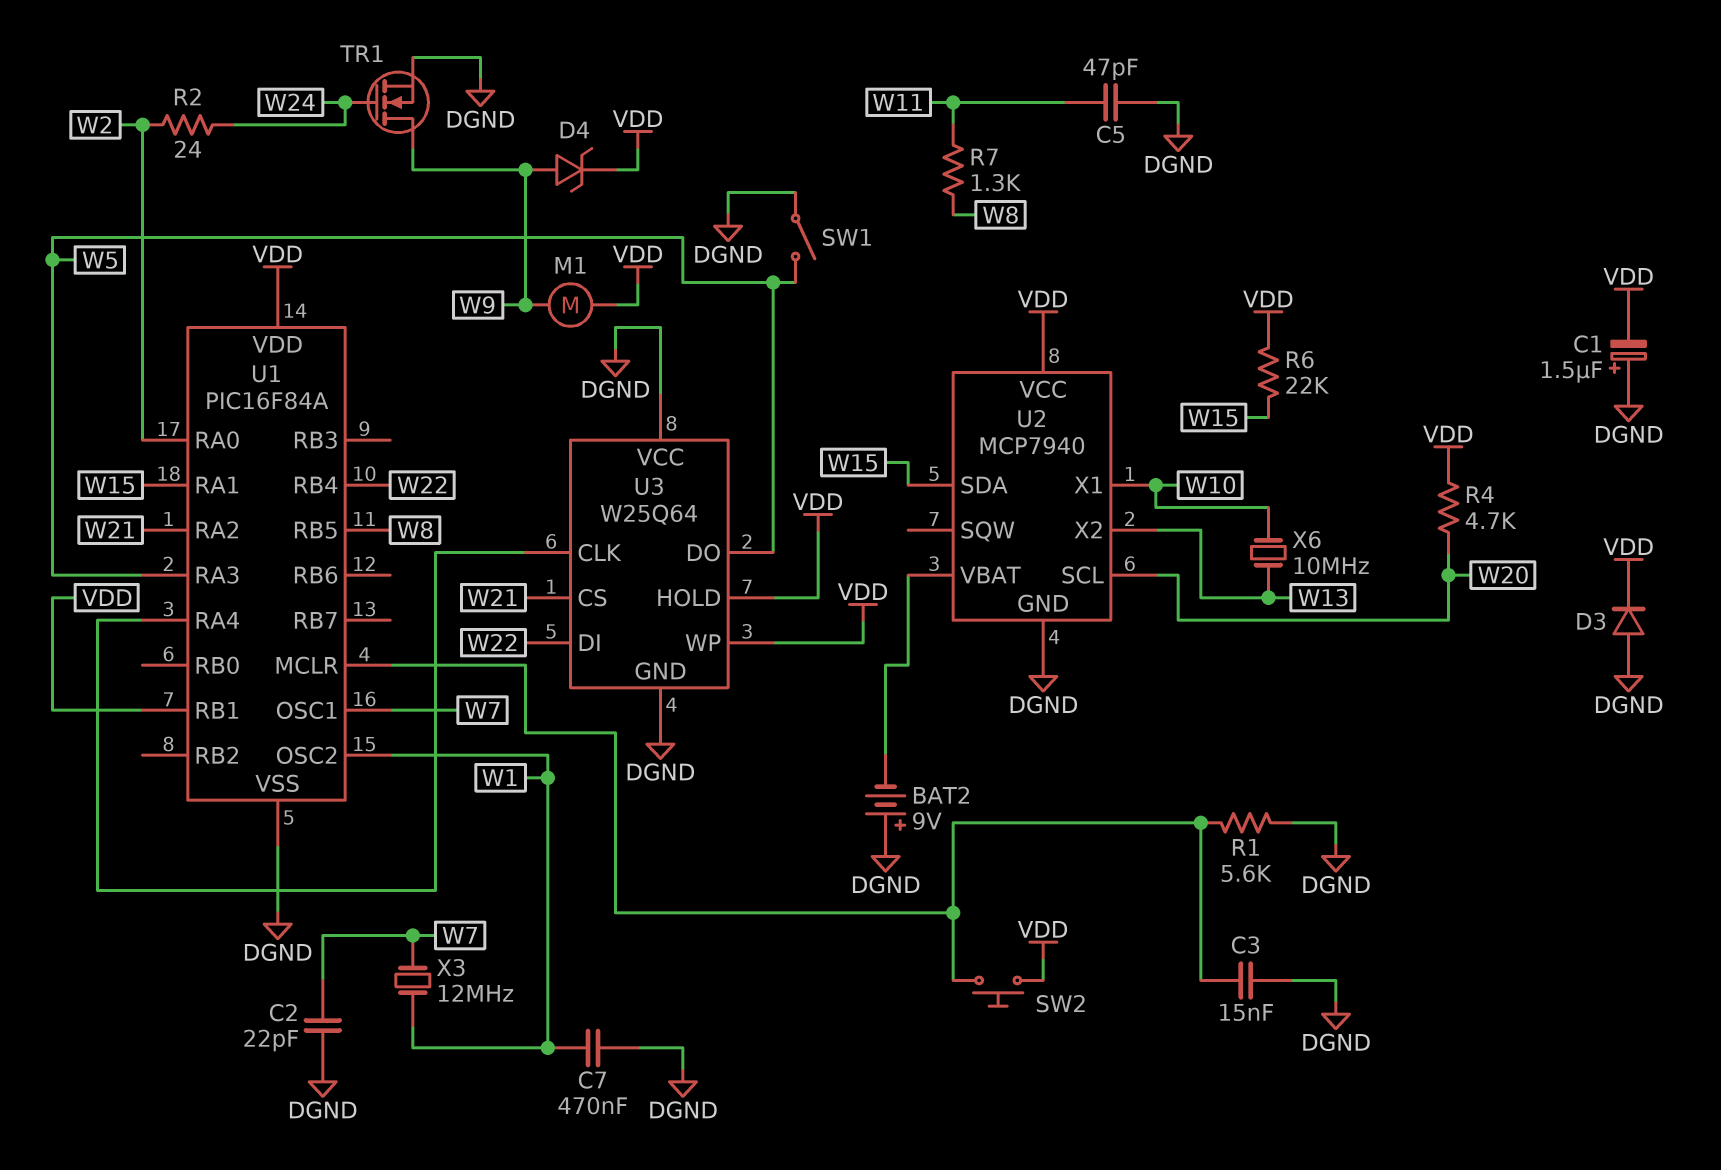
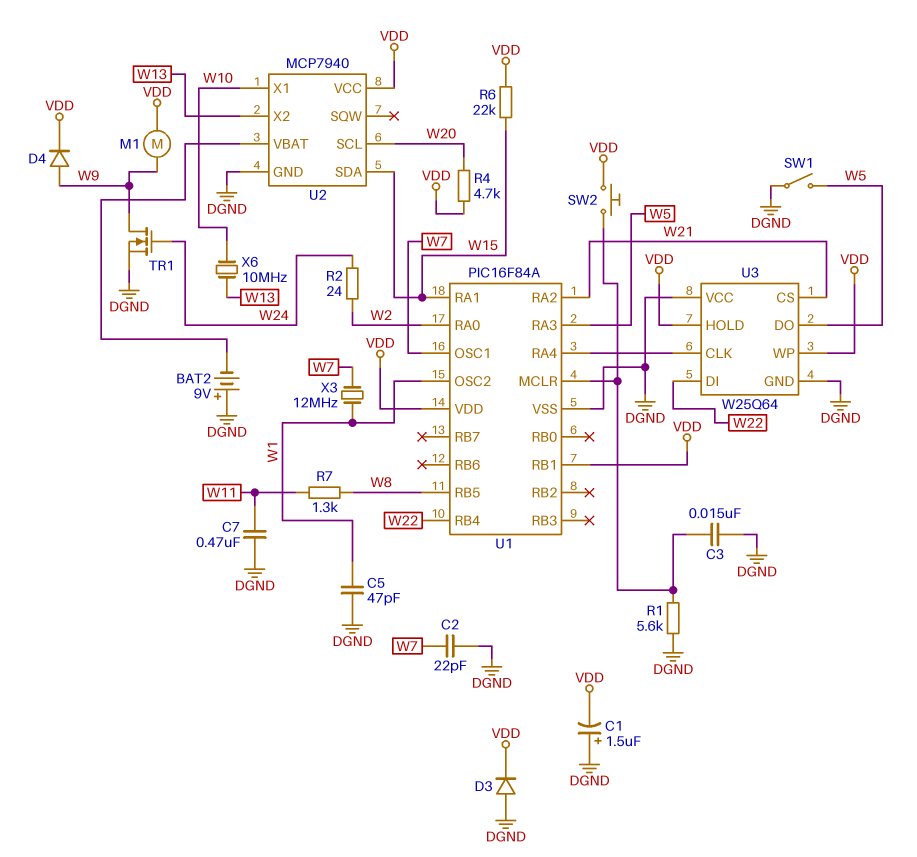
C5: 47pF (DGND, W11) -> 47pF (DGND, W1)
C7: 470nF (DGND, W1) -> 470nF (DGND, W11)
D4: zener (A W9, K VDD) -> diode (A W9, K VDD)

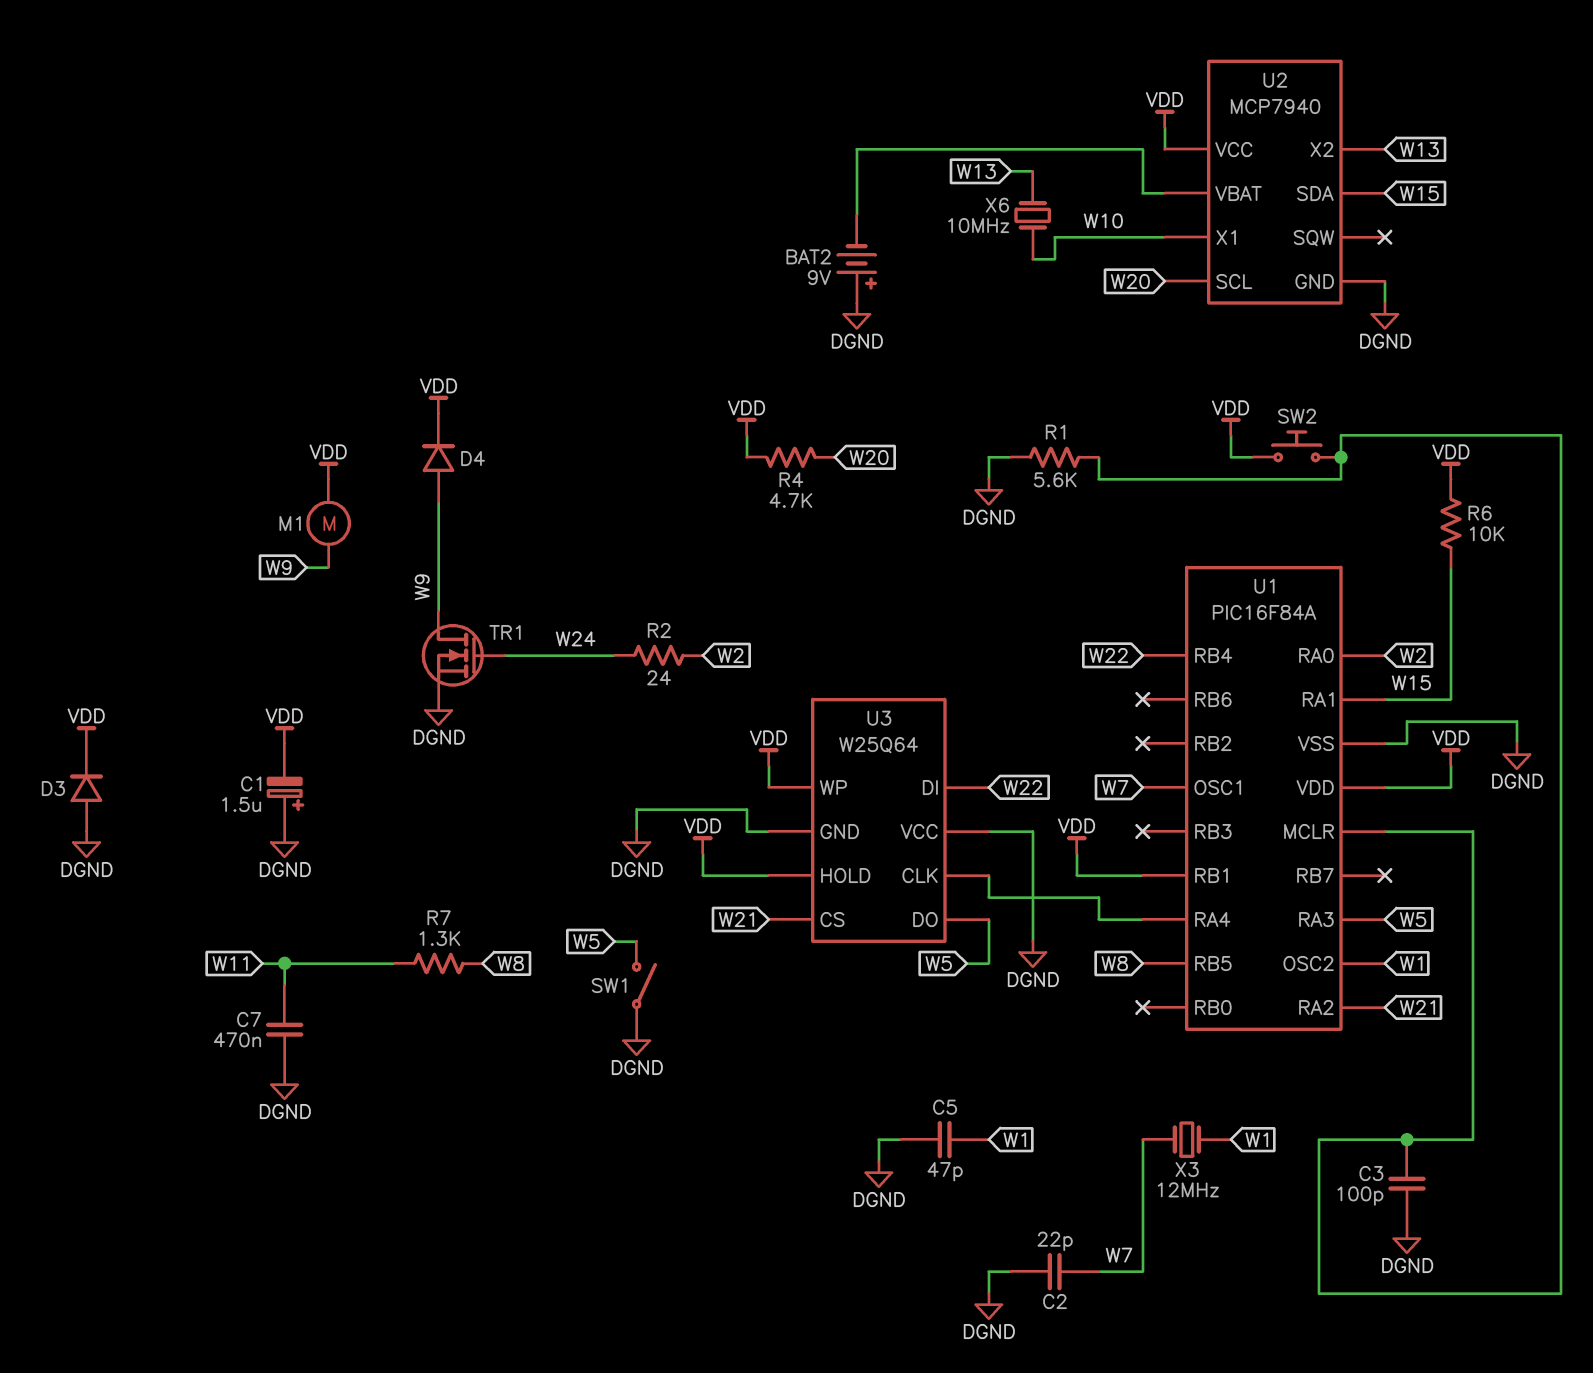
C3: 15nF (DGND, U1/MCLR) -> 100pF (DGND, U1/MCLR)
R6: 22k (VDD, W15) -> 10k (VDD, W15)

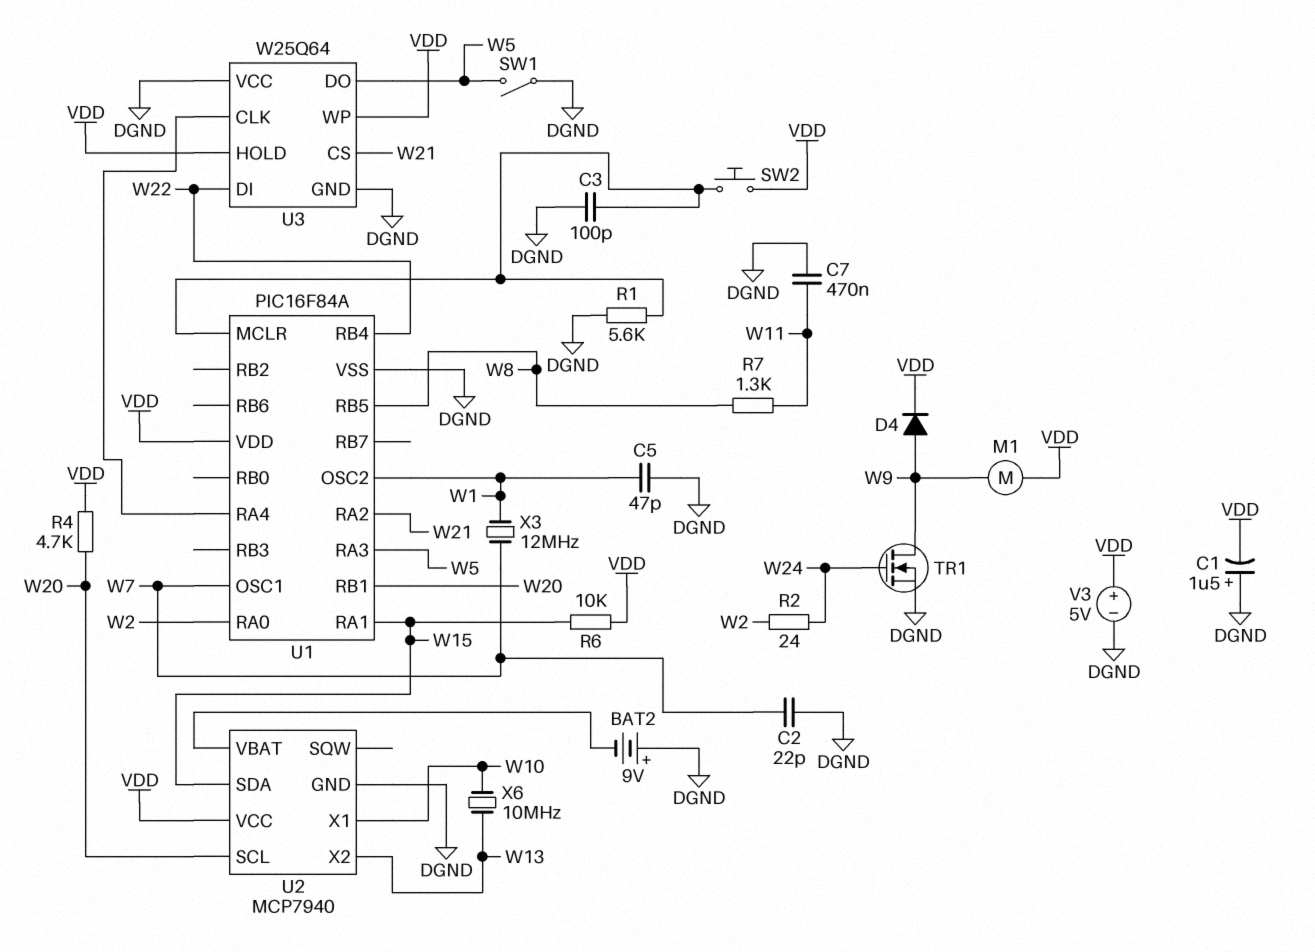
D3: diode (A DGND, K VDD) -> none
U1 pin RB1: VDD -> W20
V3: none -> 5V (plus VDD, minus DGND)

